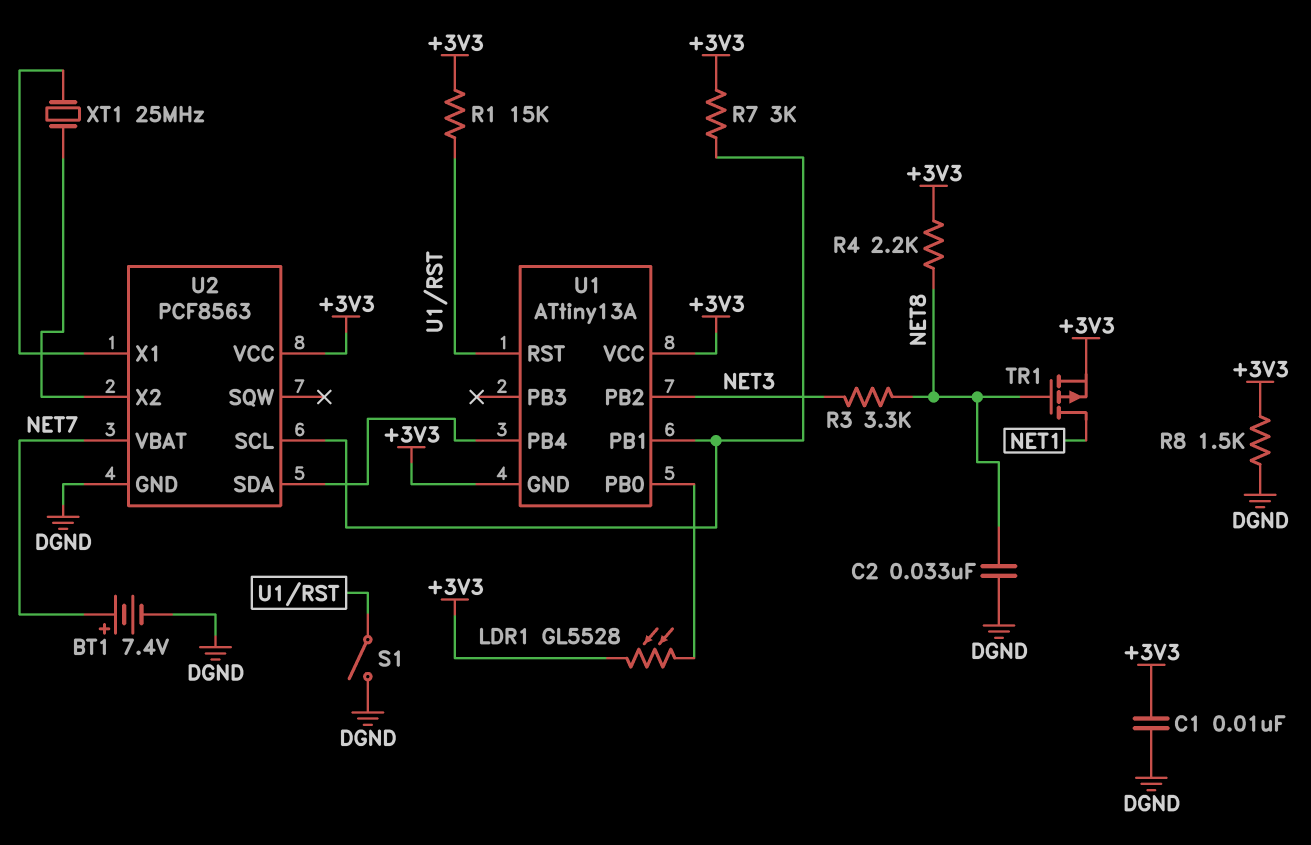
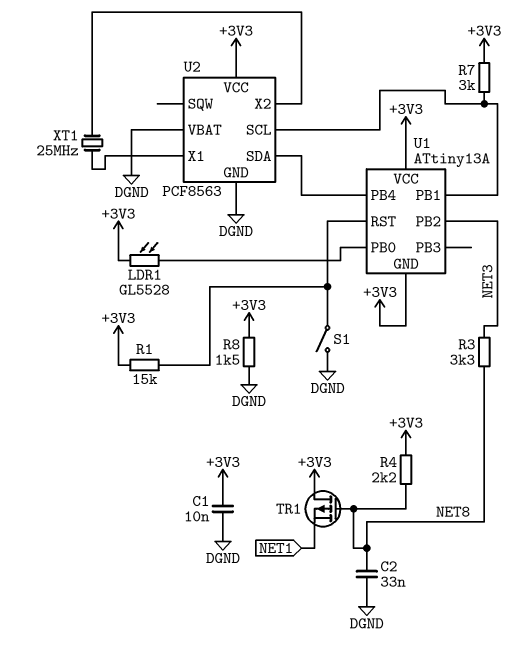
BT1: 7.4V (plus NET7, minus DGND) -> none
TR1: PMOS (G NET8, D NET1, S +3V3) -> PMOS (G NET8, D +3V3, S NET1)
U2 pin VBAT: NET7 -> DGND

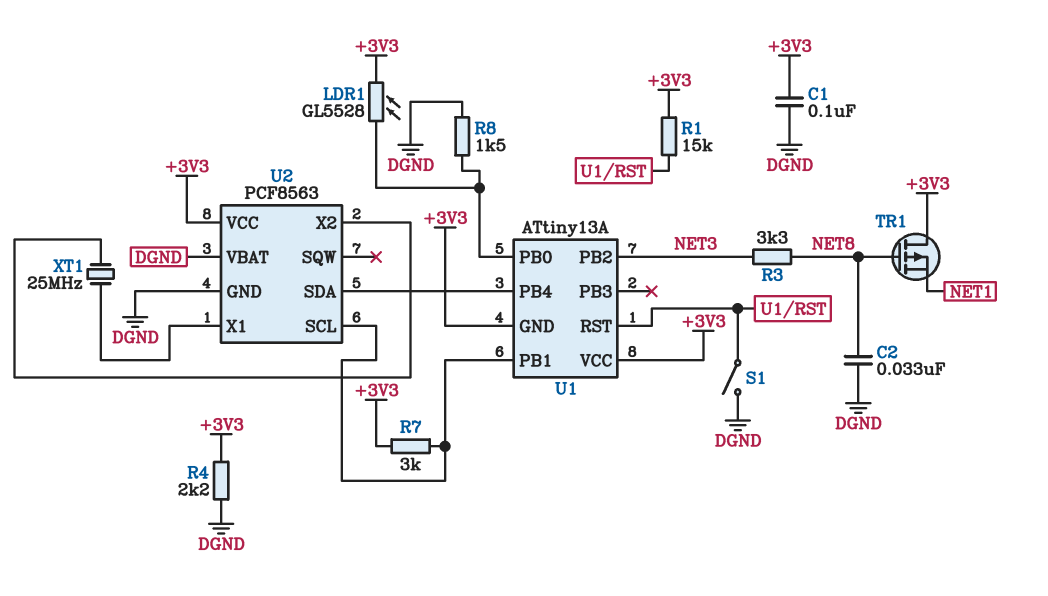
C1: 10nF (+3V3, DGND) -> 100nF (+3V3, DGND)
R4: 2.2k (+3V3, NET8) -> 2.2k (+3V3, DGND)
R8: 1.5k (+3V3, DGND) -> 1.5k (DGND, U1/PB0)

